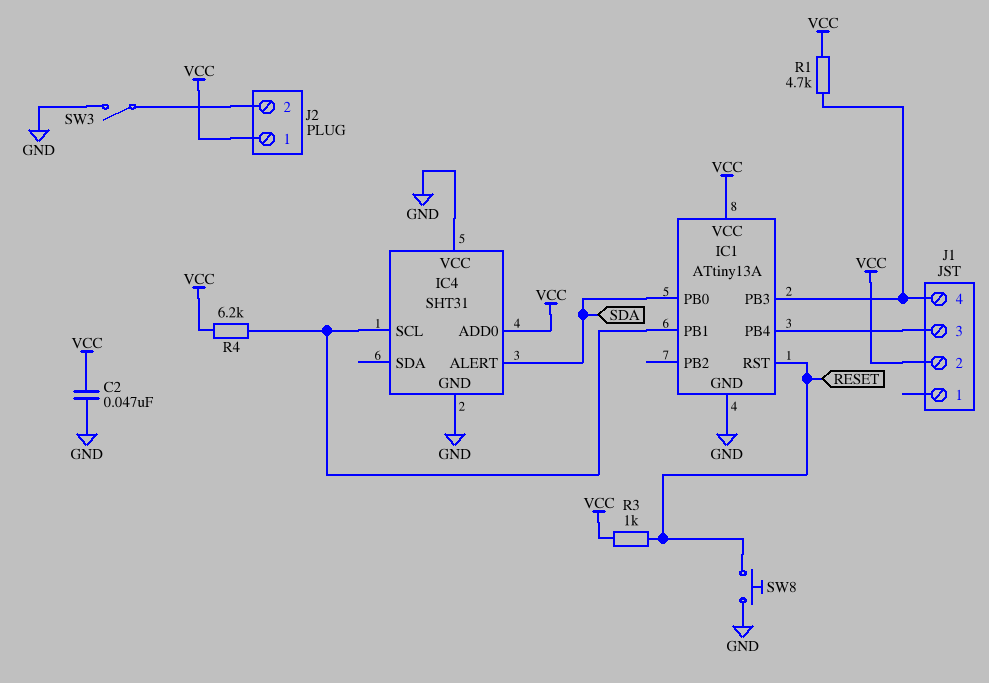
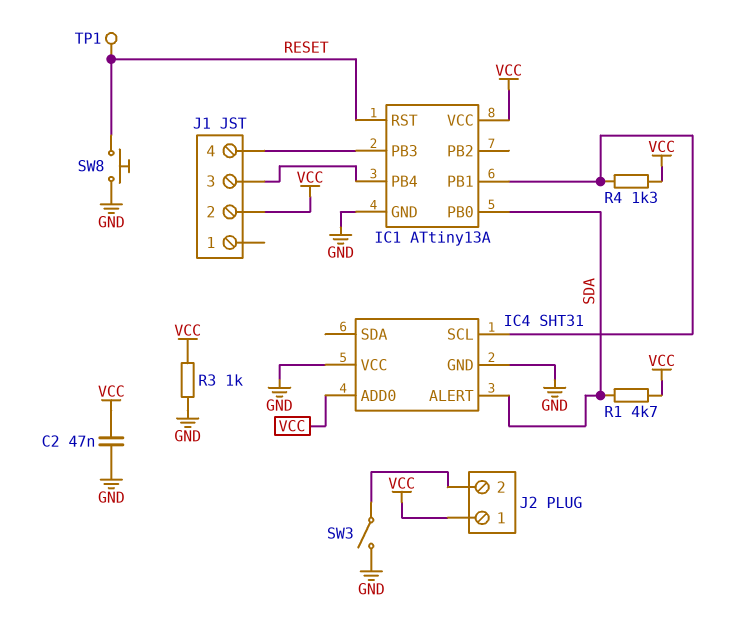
R1: 4.7k (IC1/PB3, VCC) -> 4.7k (SDA, VCC)
R3: 1k (RESET, VCC) -> 1k (GND, VCC)
R4: 6.2k (IC1/PB1, VCC) -> 1.3k (IC1/PB1, VCC)
TP1: none -> test point (RESET)

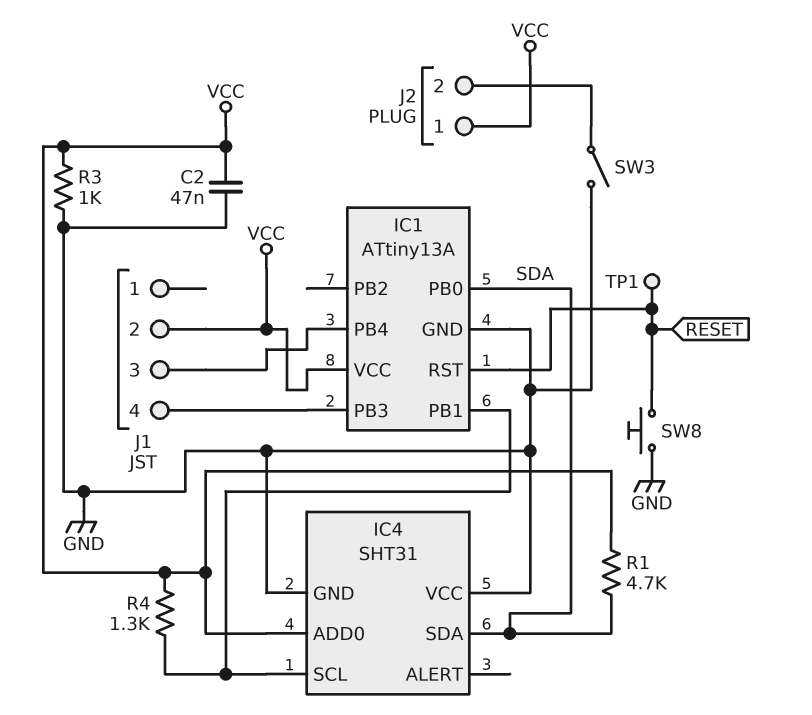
IC4 pin ALERT: SDA -> none
IC4 pin SDA: none -> SDA

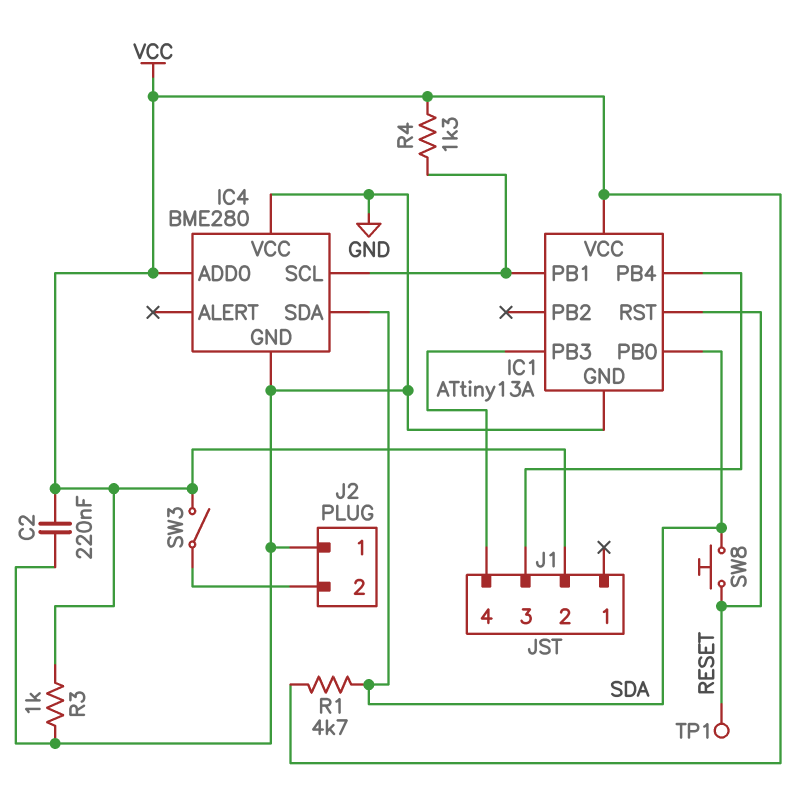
C2: 47nF (GND, VCC) -> 220nF (GND, VCC)
IC4: SHT31 -> BME280
J2 pin 1: VCC -> GND
SW3: switch (GND, J2/2) -> switch (J2/2, VCC)
SW8: button (GND, RESET) -> button (RESET, SDA)

